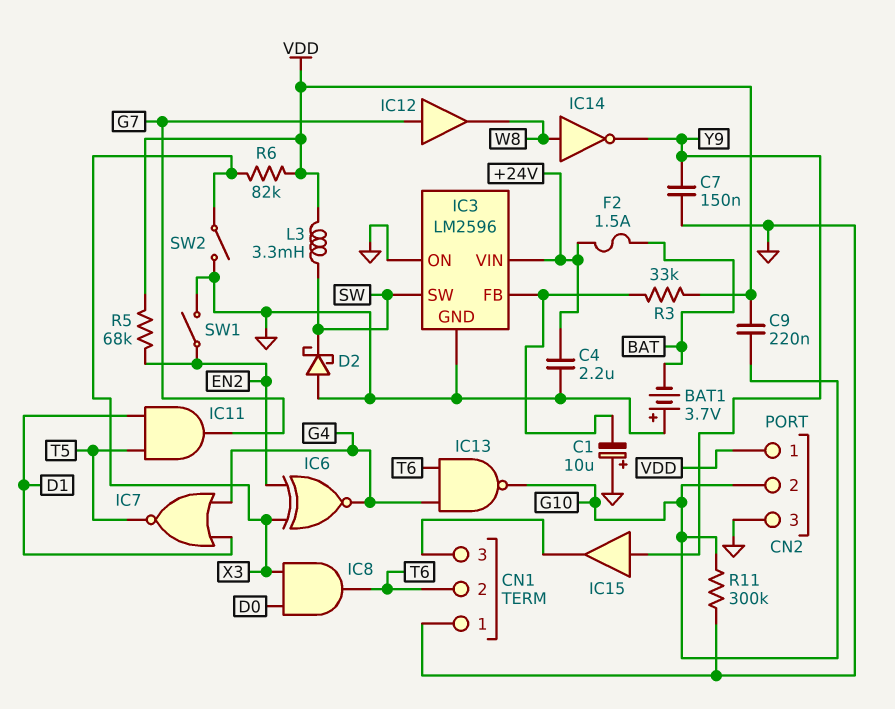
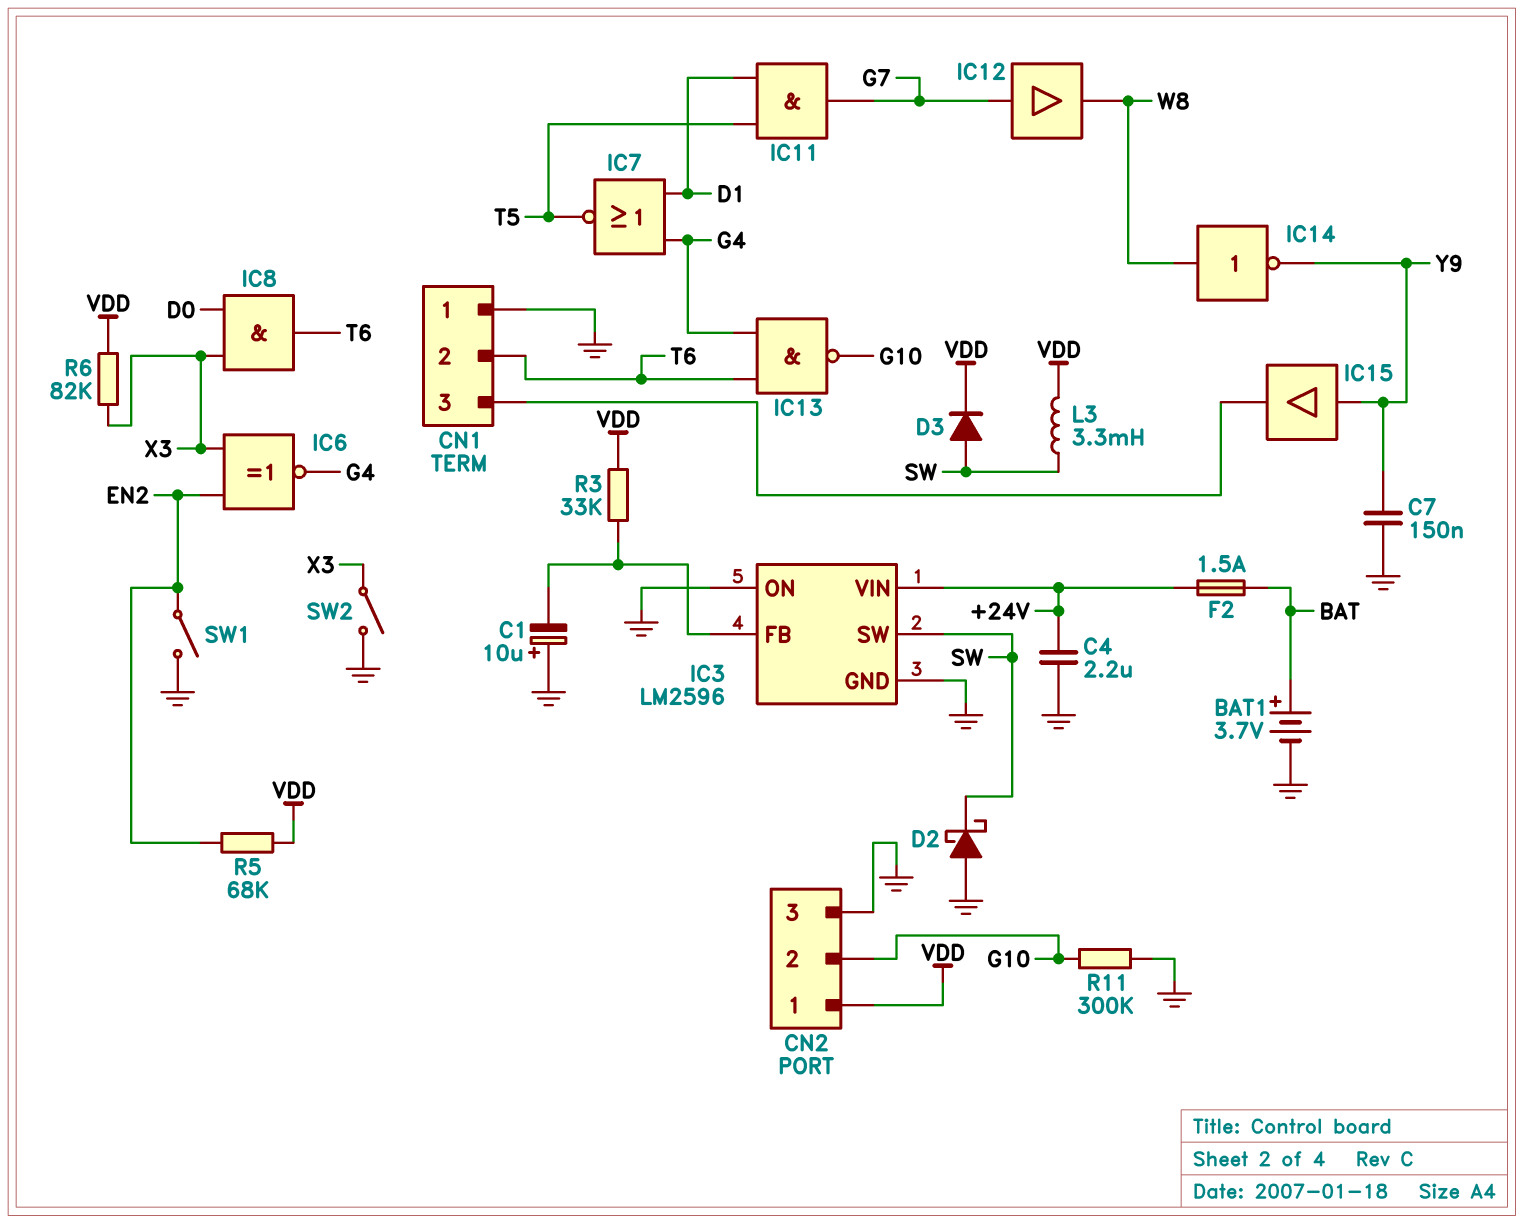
BAT1: 3.7V (plus GND, minus BAT) -> 3.7V (plus BAT, minus GND)
C9: 220nF (G10, VDD) -> none
D3: none -> diode (A SW, K VDD)

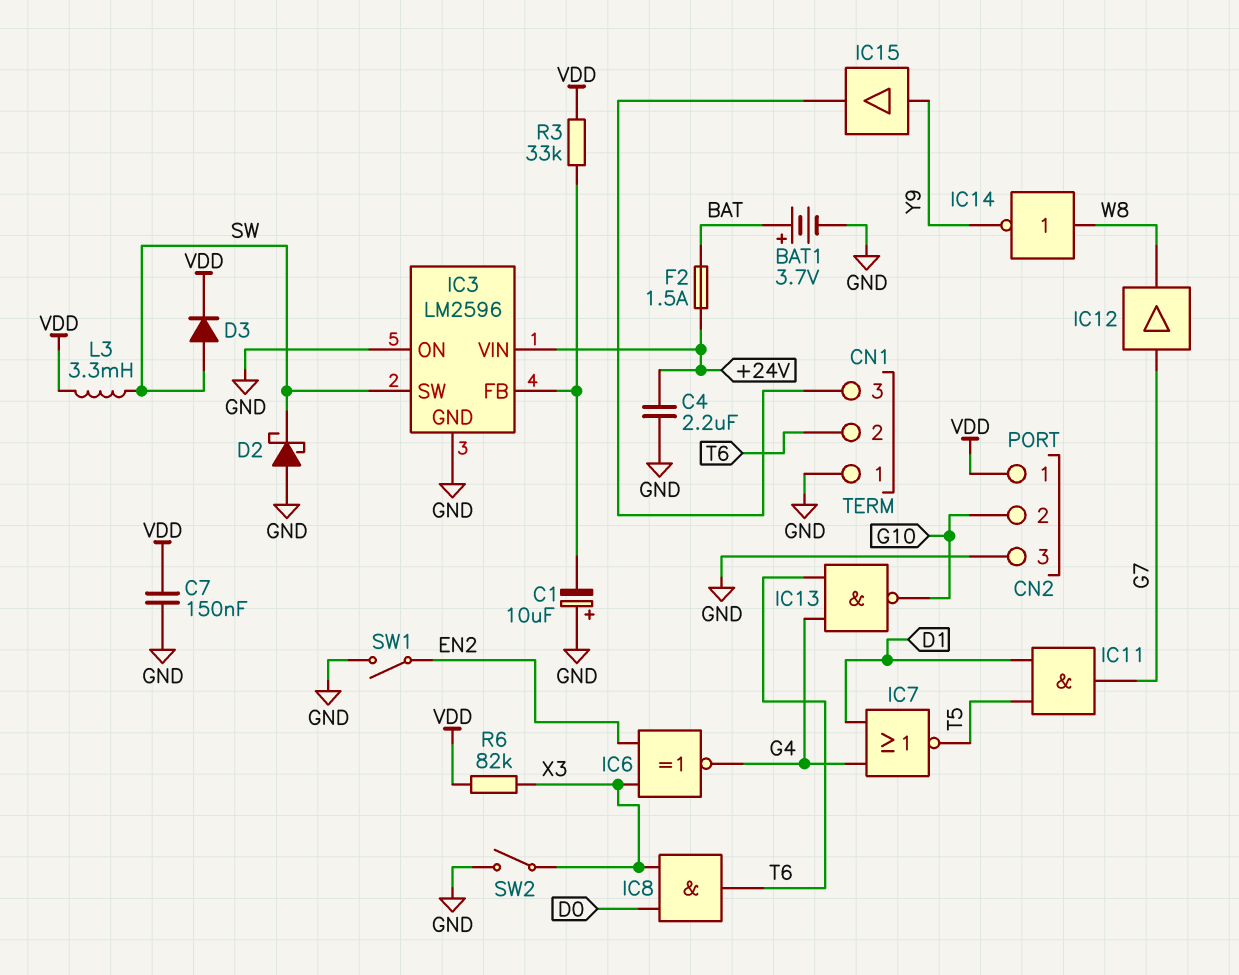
C7: 150nF (GND, Y9) -> 150nF (GND, VDD)
R5: 68k (EN2, VDD) -> none
R11: 300k (G10, GND) -> none

